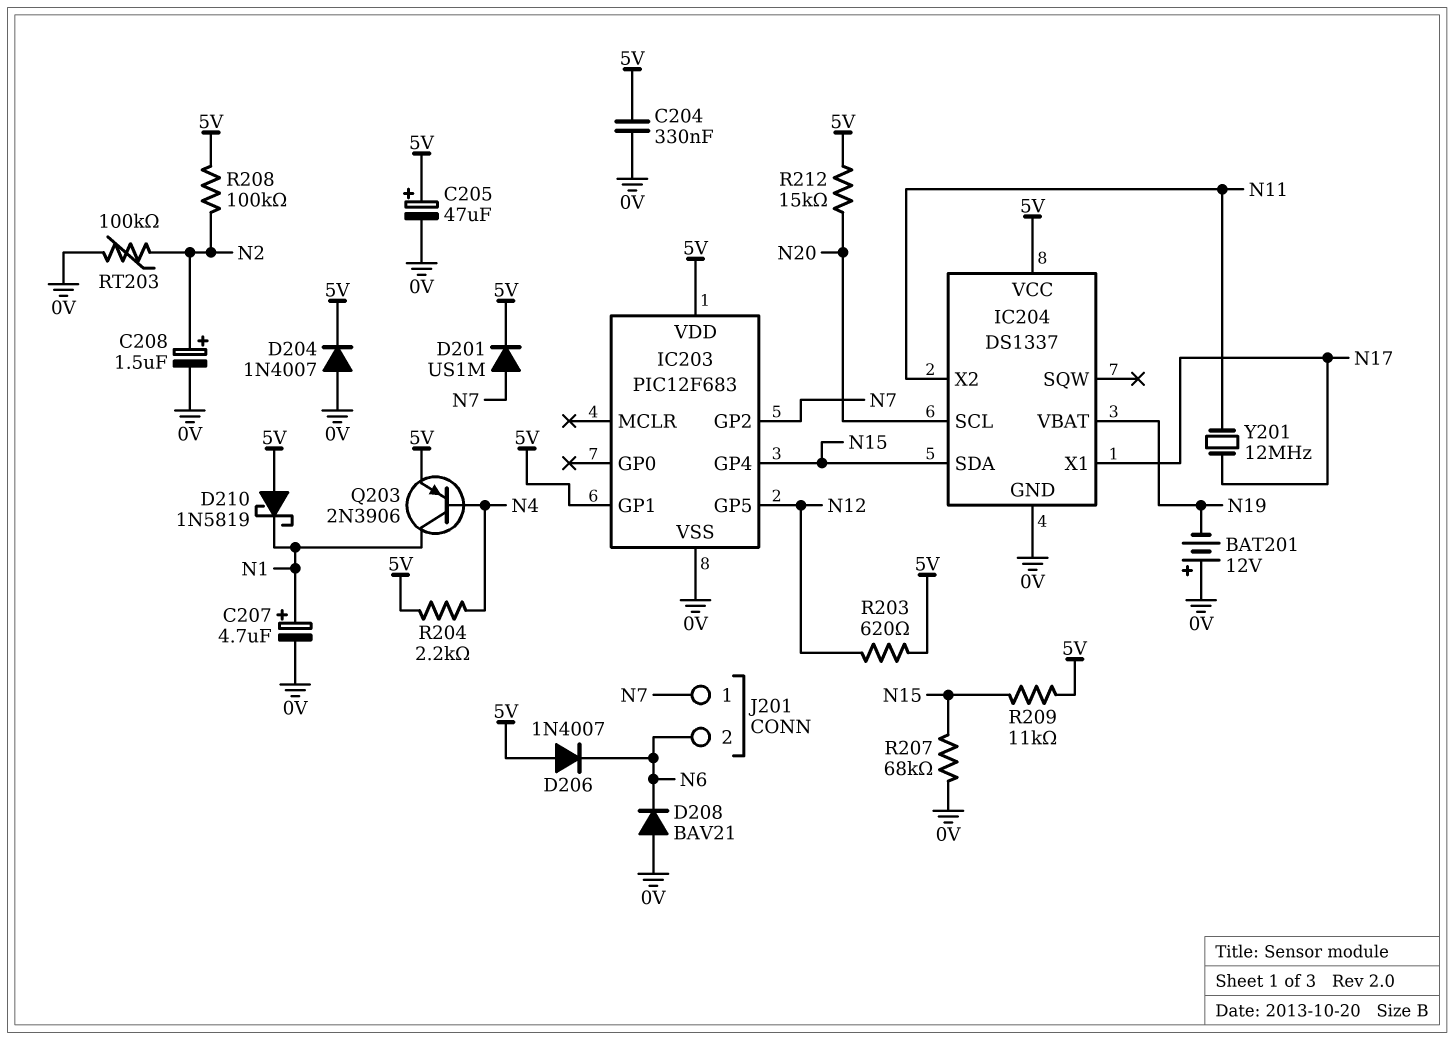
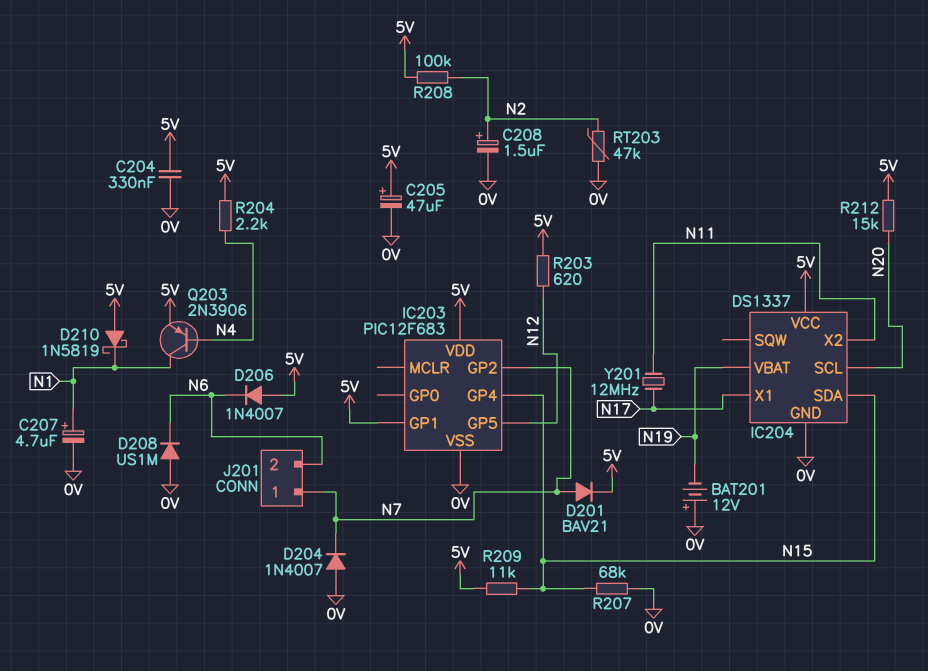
D201: diode US1M (A N7, K 5V) -> diode BAV21 (A N7, K 5V)
D204: diode 1N4007 (A 0V, K 5V) -> diode 1N4007 (A 0V, K N7)
D208: diode BAV21 (A 0V, K N6) -> diode US1M (A 0V, K N6)
RT203: 100k (0V, N2) -> 47k (0V, N2)

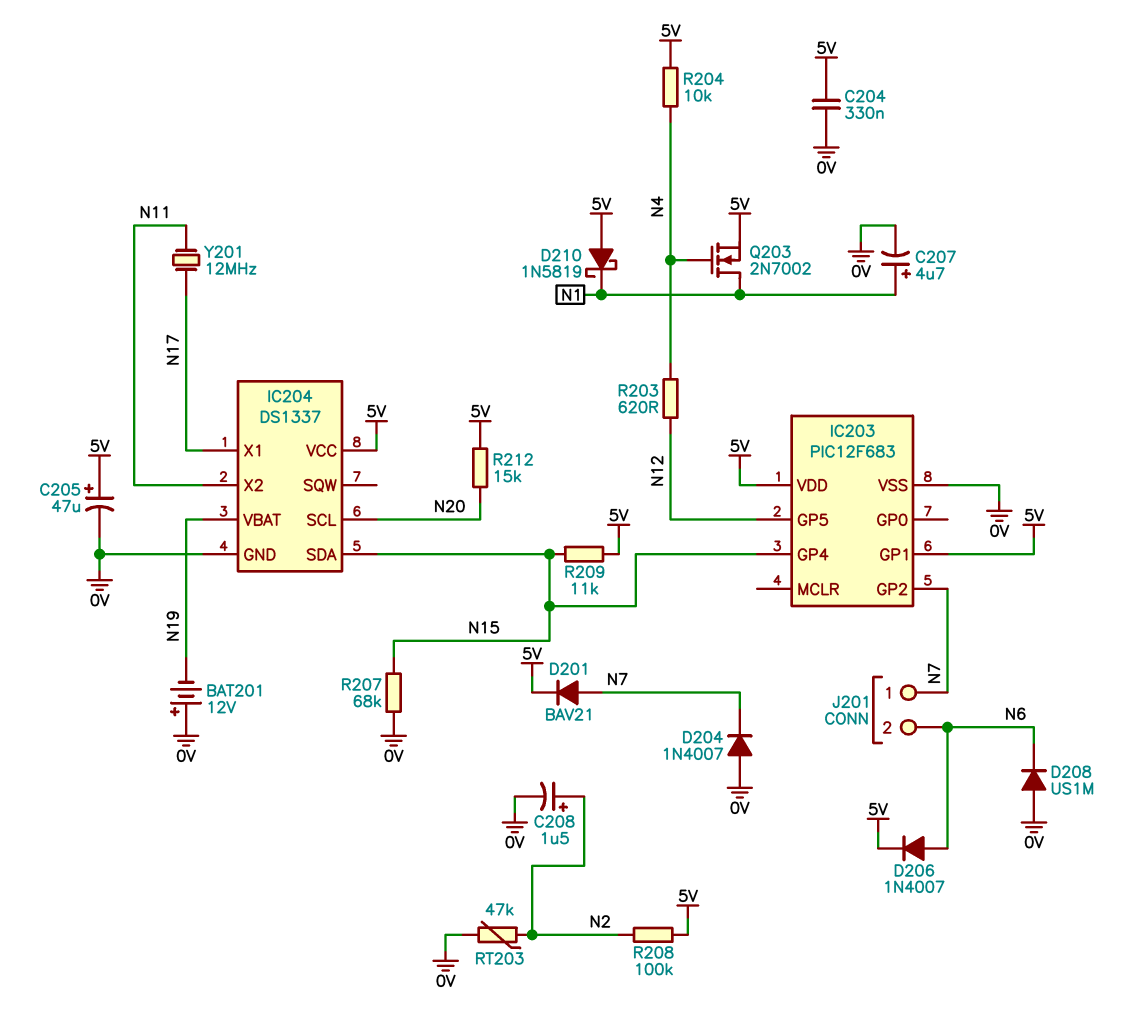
D206: diode 1N4007 (A 5V, K N6) -> diode 1N4007 (A N6, K 5V)
Q203: PNP 2N3906 (B N4, C N1, E 5V) -> NMOS 2N7002 (G N4, D N1, S 5V)
R203: 620 (5V, N12) -> 620 (N4, N12)
R204: 2.2k (5V, N4) -> 10k (5V, N4)

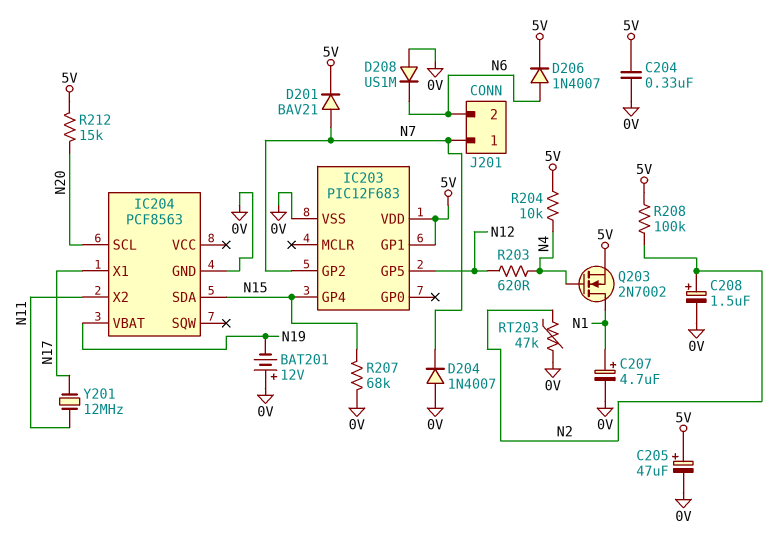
D210: schottky 1N5819 (A 5V, K N1) -> none
IC204: DS1337 -> PCF8563
IC204 pin VCC: 5V -> none
R209: 11k (5V, N15) -> none

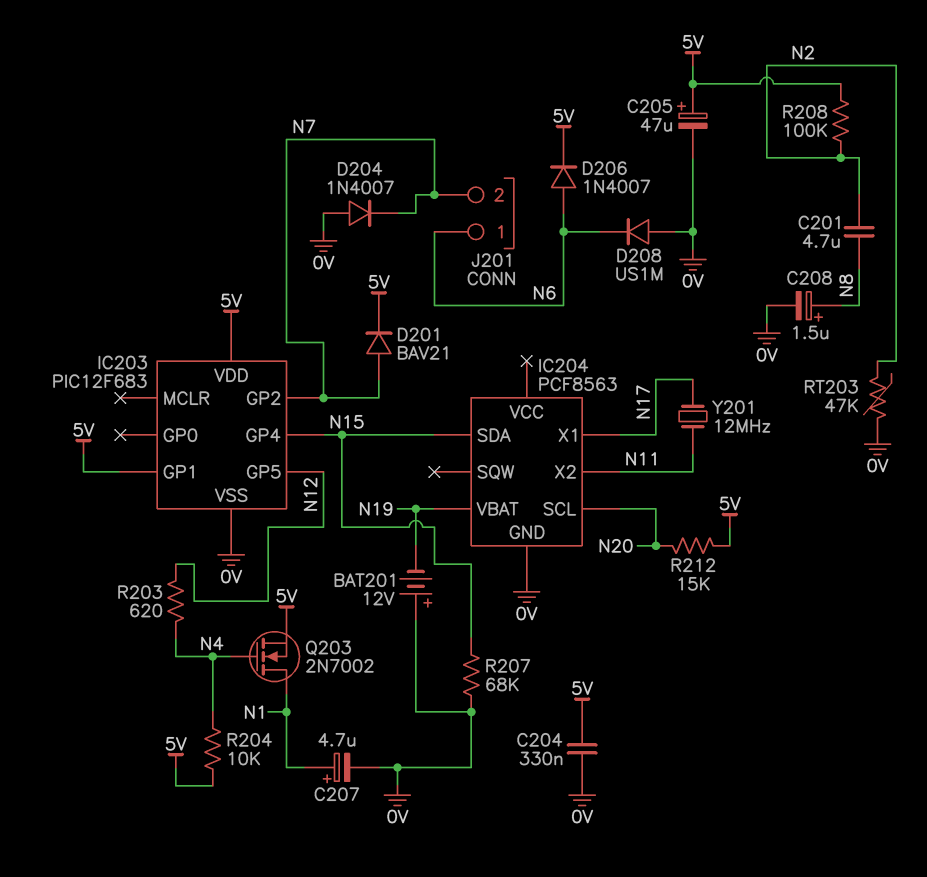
C201: none -> 4.7uF (N2, N8)
C208: 1.5uF (plus N2, minus 0V) -> 1.5uF (plus N8, minus 0V)
J201 pin 1: N7 -> N6
J201 pin 2: N6 -> N7

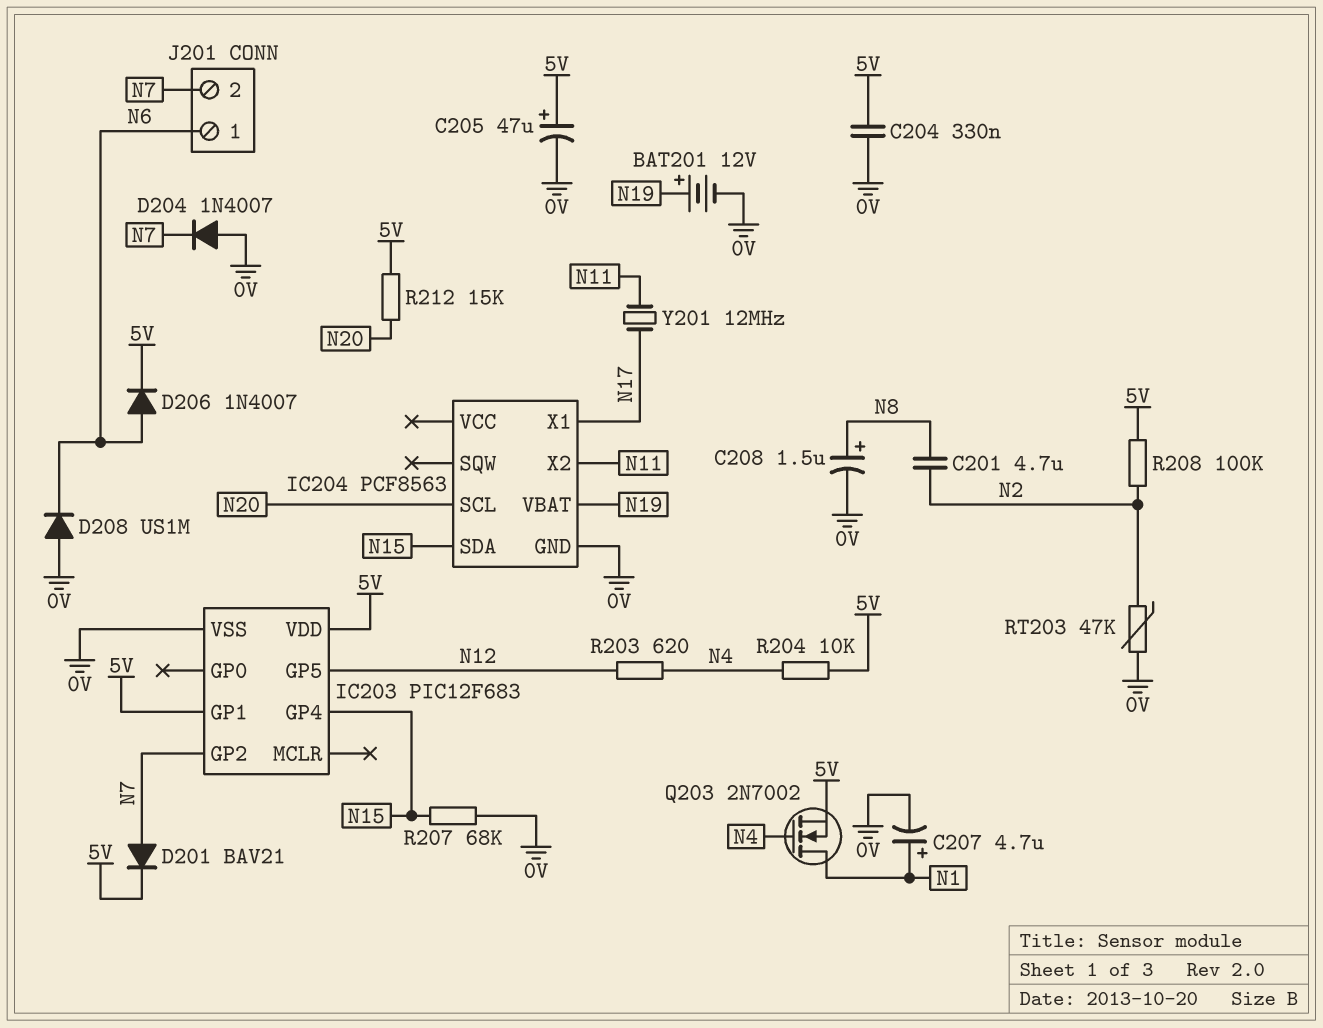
BAT201: 12V (plus 0V, minus N19) -> 12V (plus N19, minus 0V)

